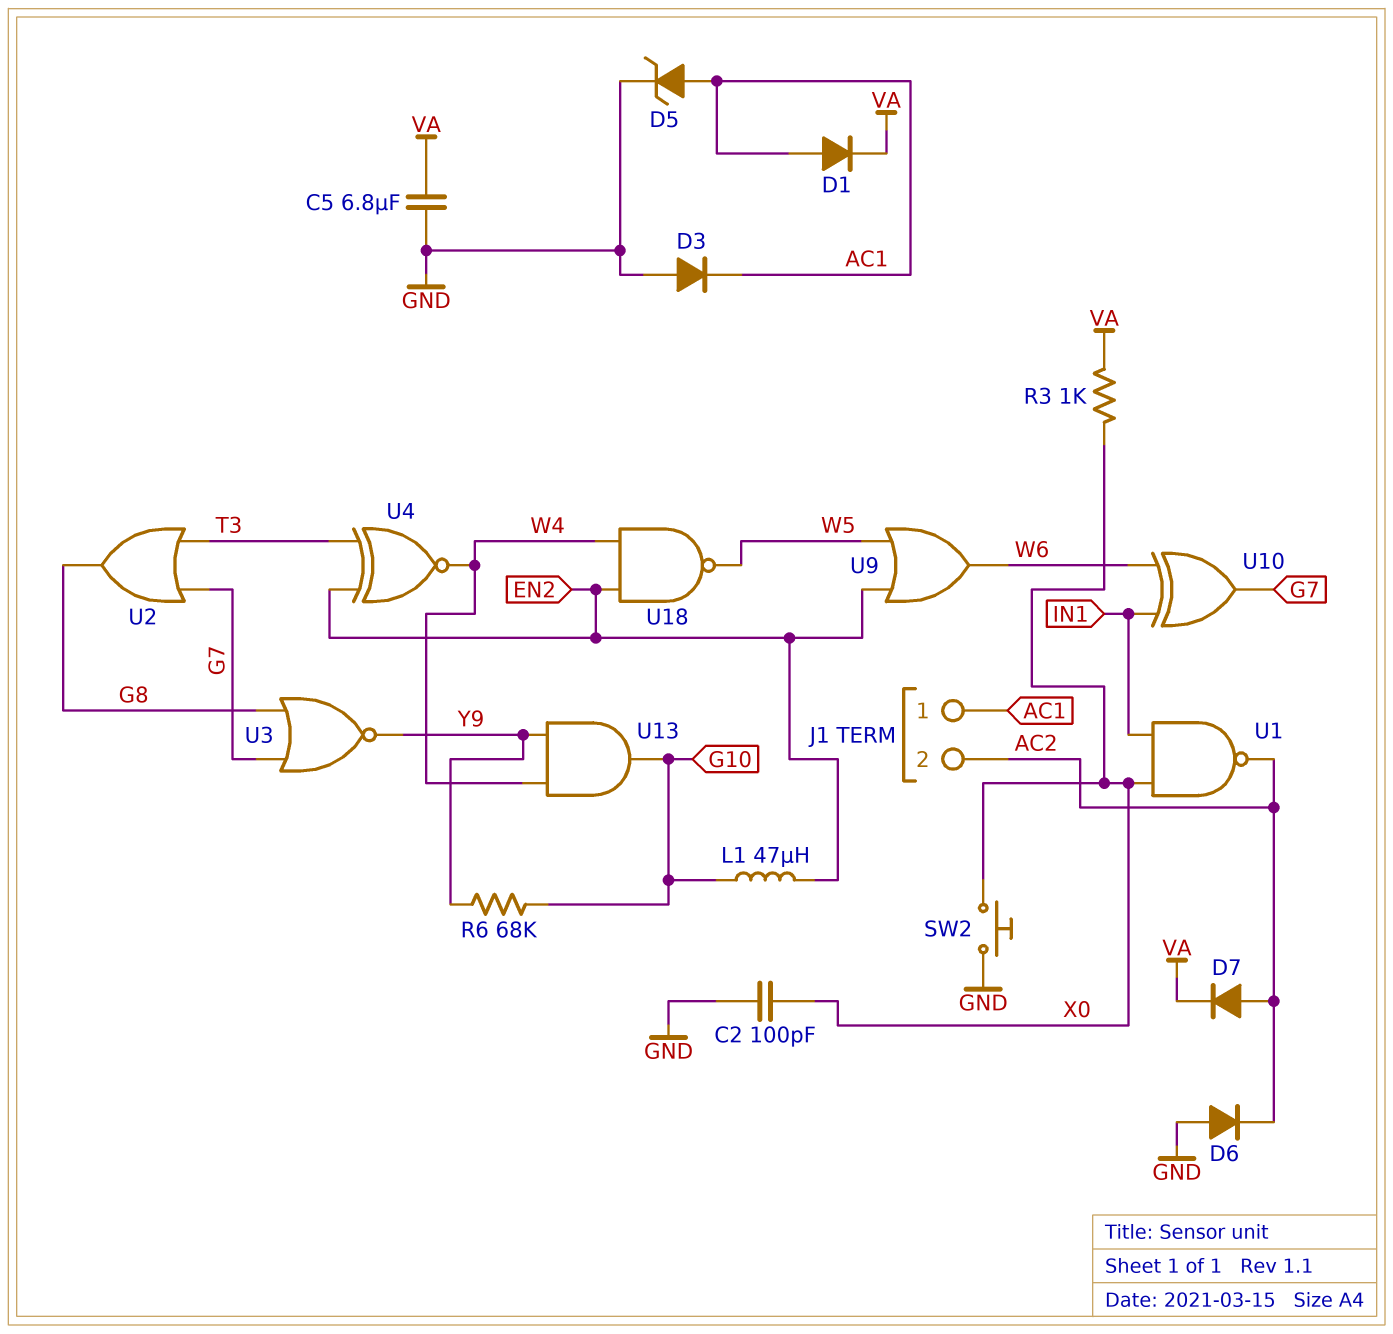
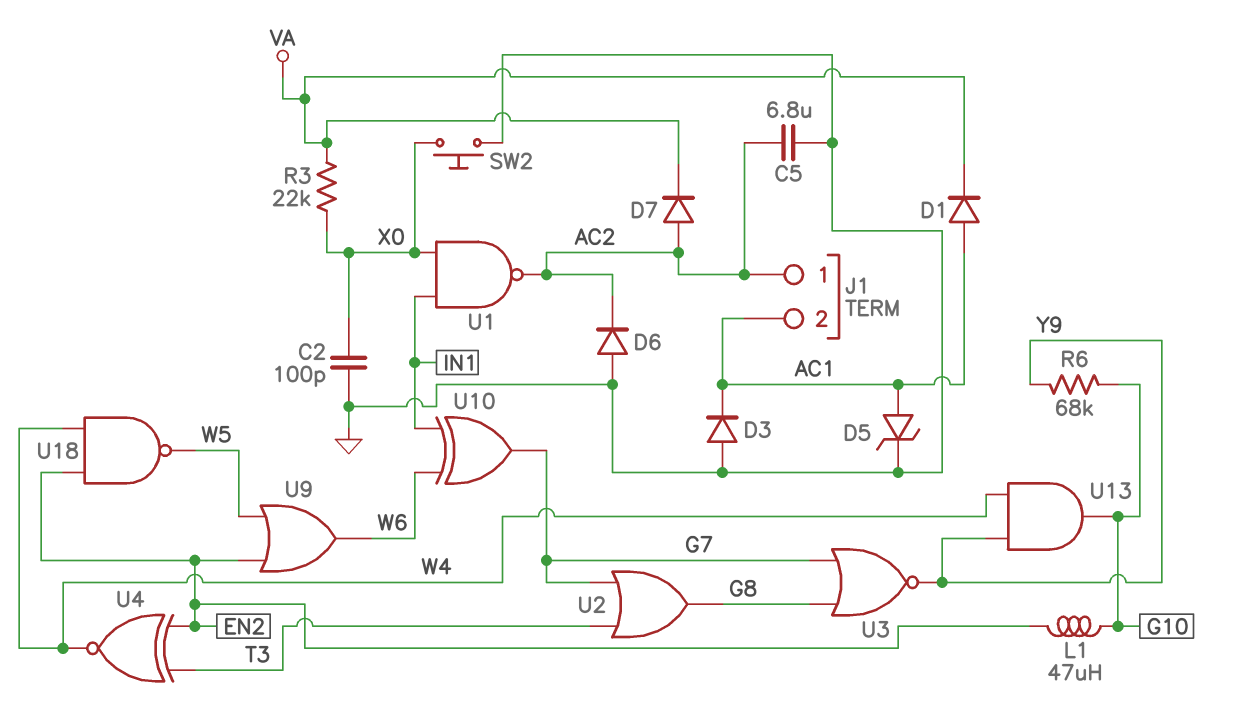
C5: 6.8uF (GND, VA) -> 6.8uF (AC2, GND)
J1 pin 1: AC1 -> AC2
J1 pin 2: AC2 -> AC1
R3: 1k (VA, X0) -> 22k (VA, X0)

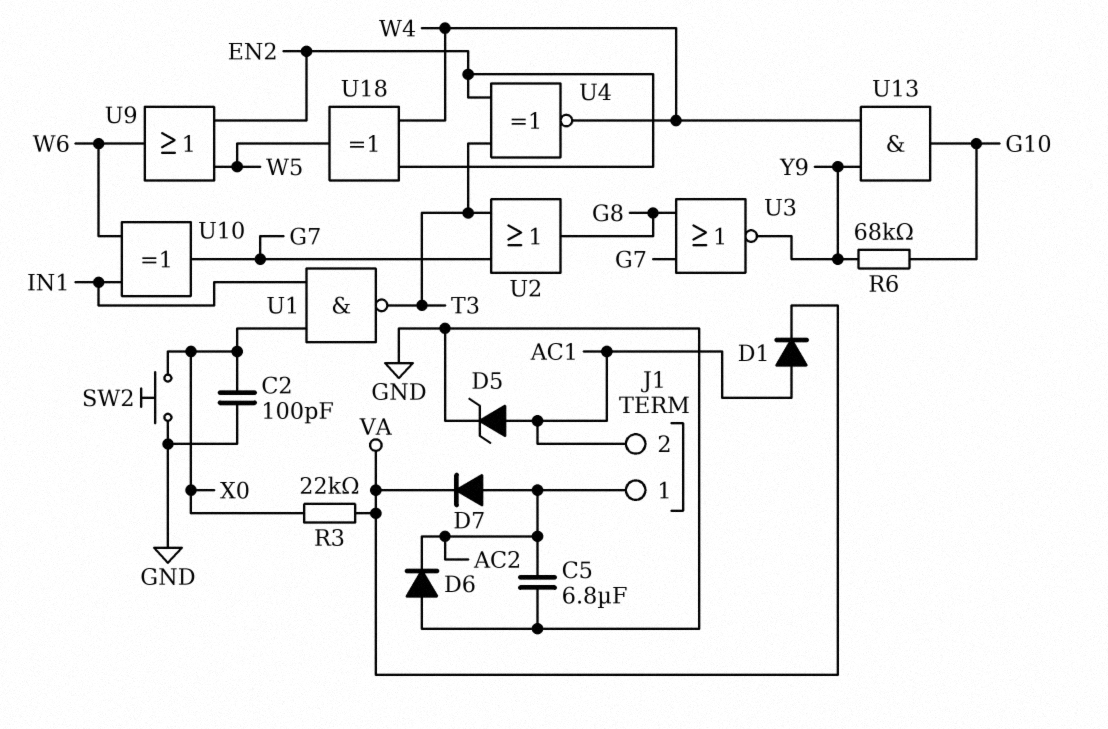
D3: diode (A GND, K AC1) -> none
L1: 47uH (EN2, G10) -> none
U1: NAND (in IN1, in X0, out AC2) -> NAND (in IN1, in X0, out T3)
U18: NAND (in EN2, in W4, out W5) -> XOR (in EN2, in W4, out W5)

